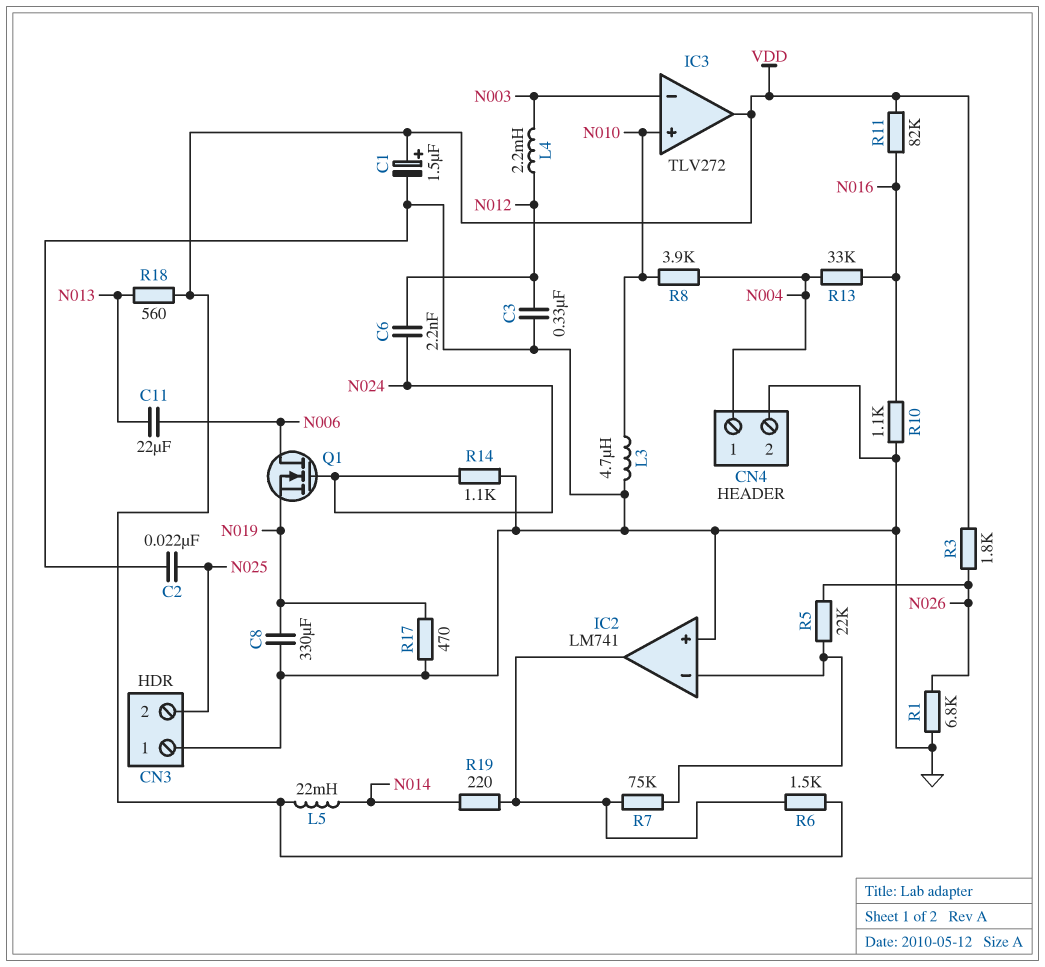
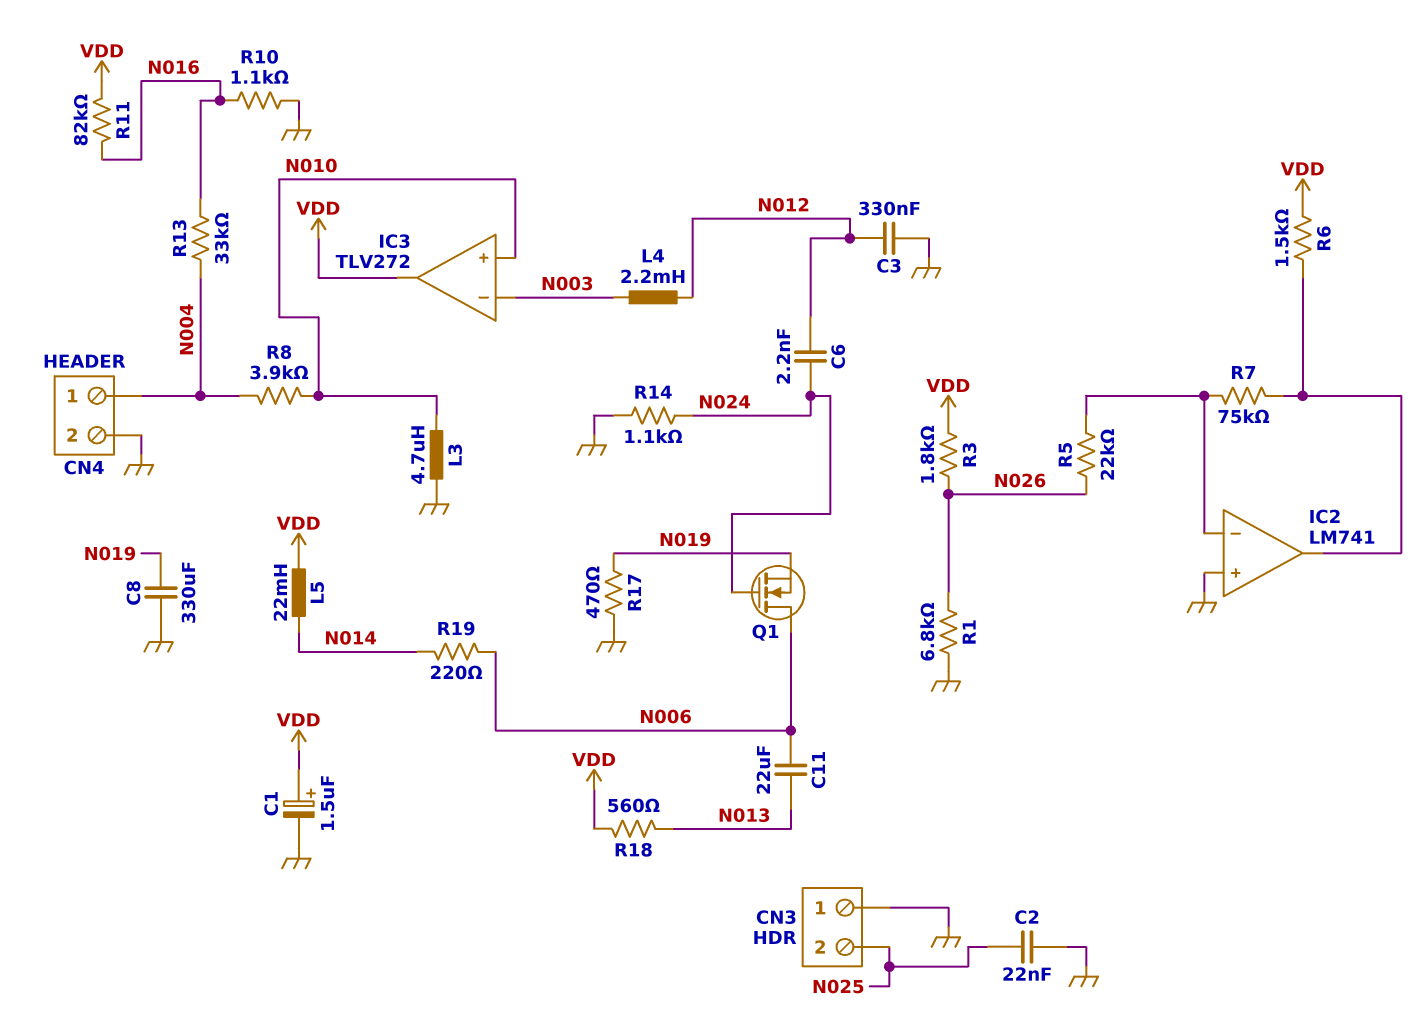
R19: 220 (IC2/out, N014) -> 220 (N006, N014)

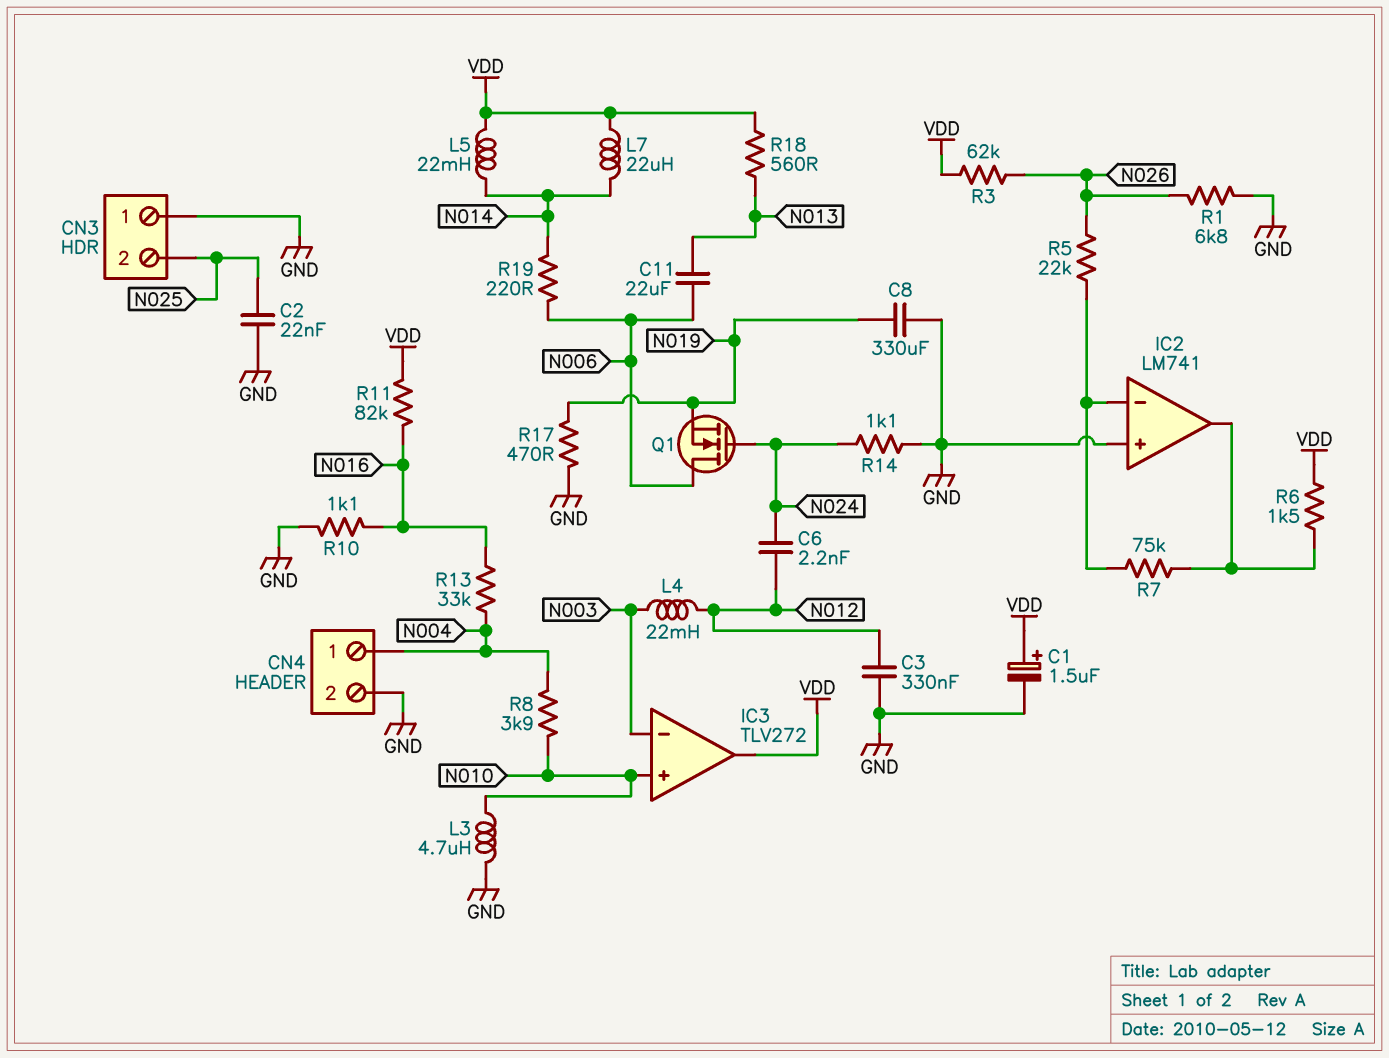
L4: 2.2mH (N003, N012) -> 22mH (N003, N012)
L7: none -> 22uH (N014, VDD)
R3: 1.8k (N026, VDD) -> 62k (N026, VDD)

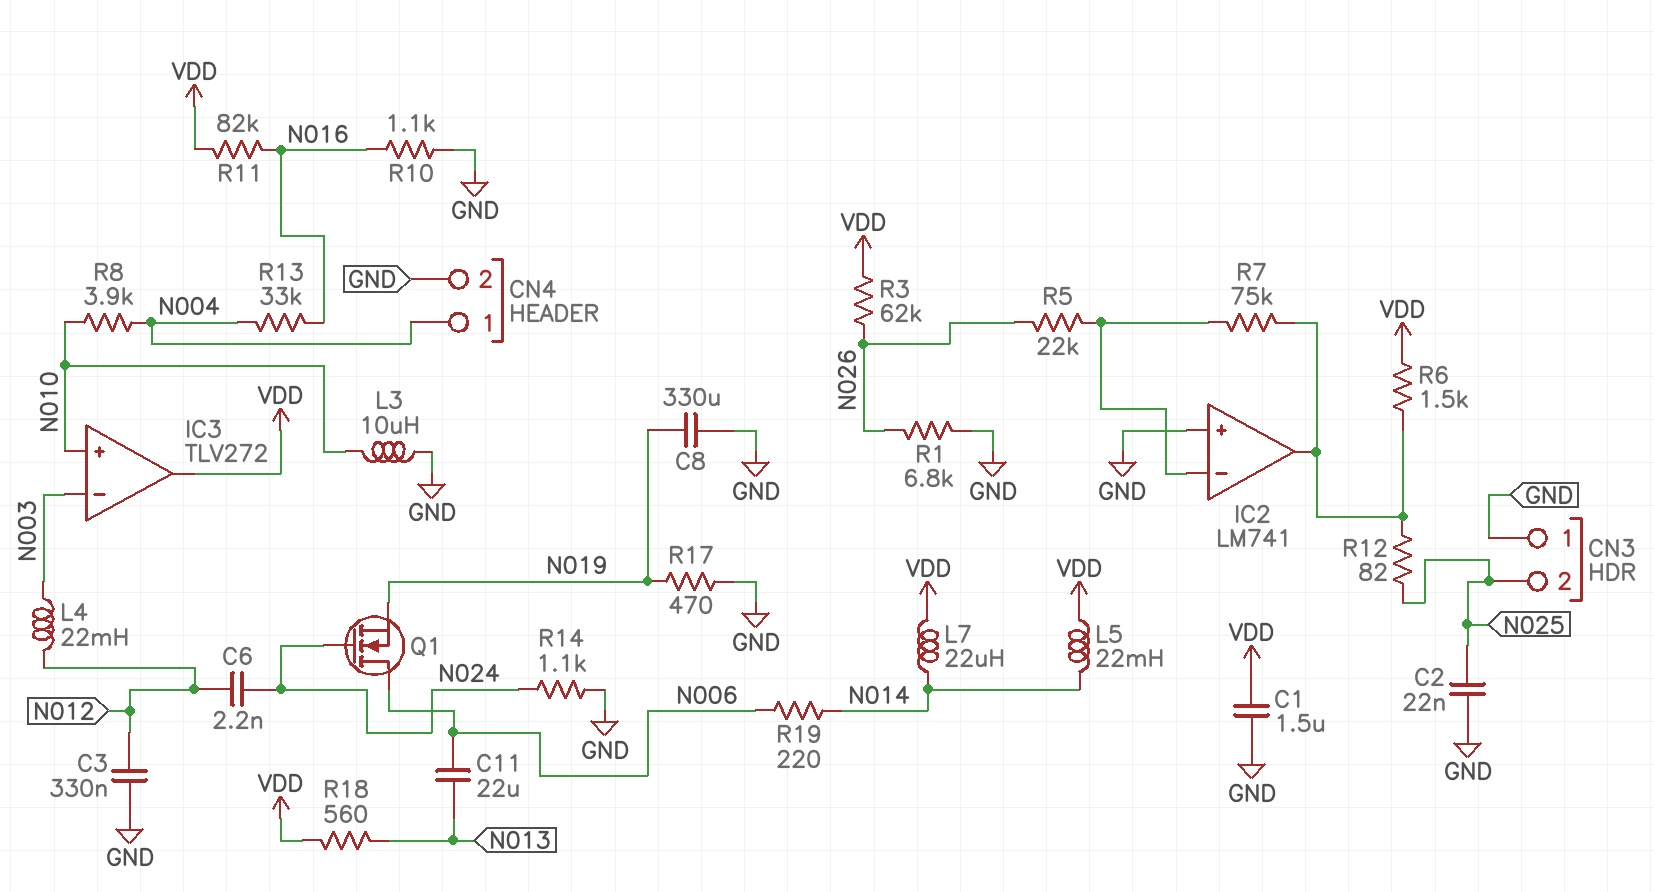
C1: 1.5uF (plus VDD, minus GND) -> 1.5uF (GND, VDD)
L3: 4.7uH (GND, N010) -> 10uH (GND, N010)
R12: none -> 82 (IC2/out, N025)

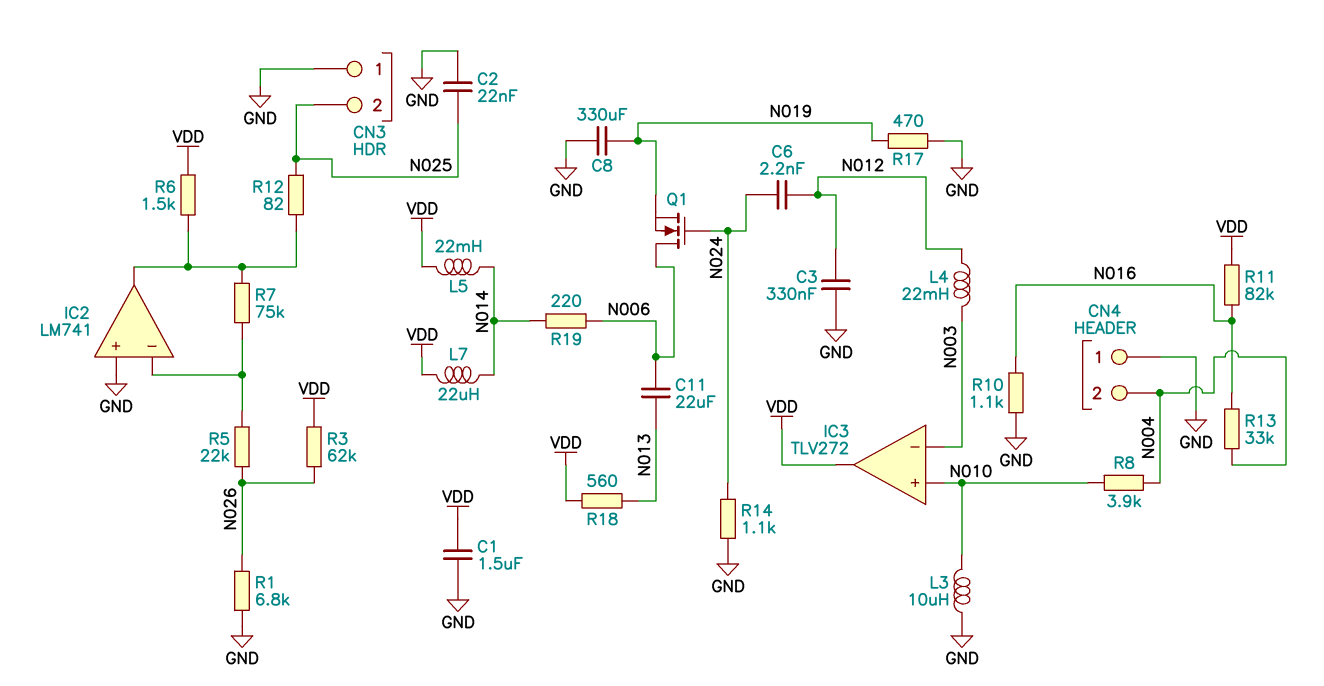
CN4 pin 1: N004 -> GND
CN4 pin 2: GND -> N004

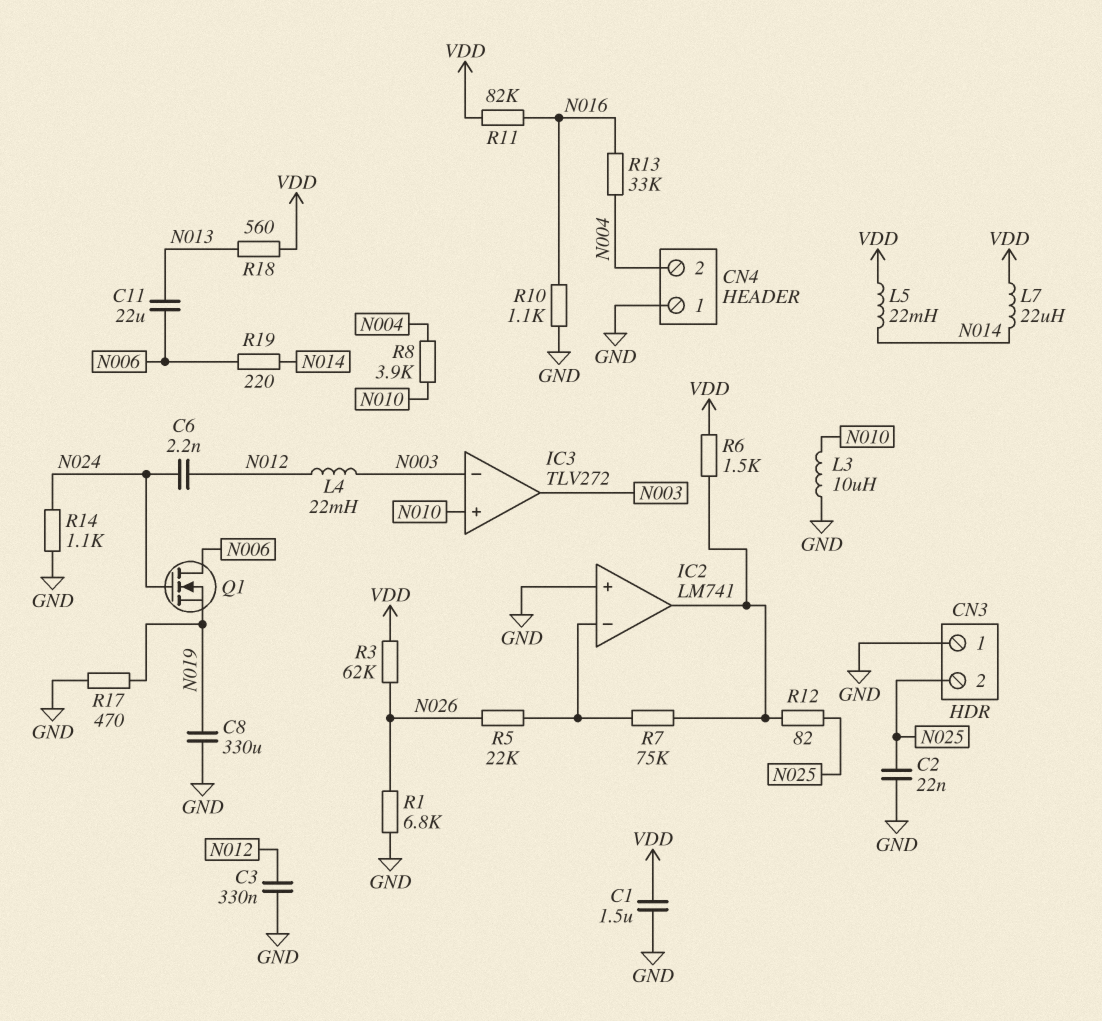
IC3 pin out: VDD -> N003

